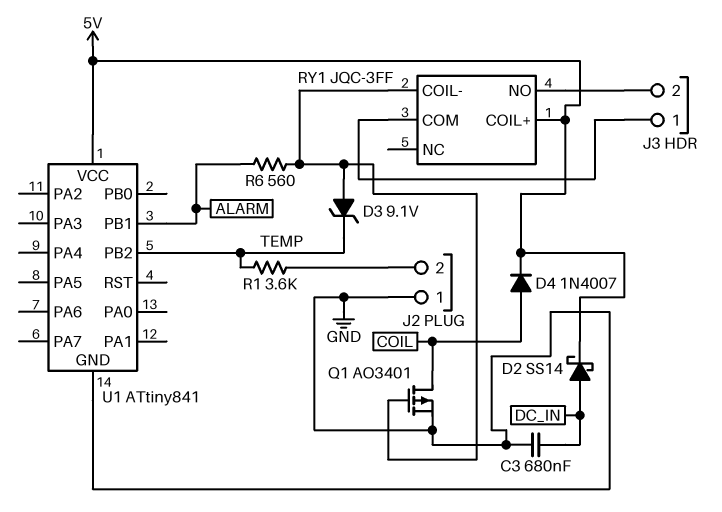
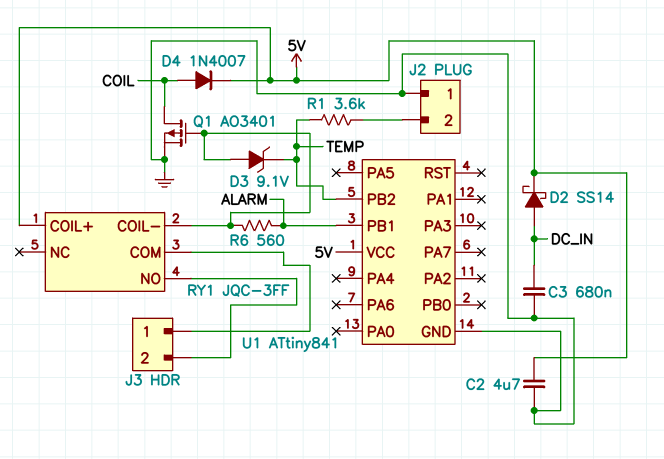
C2: none -> 4.7uF (5V, GND)

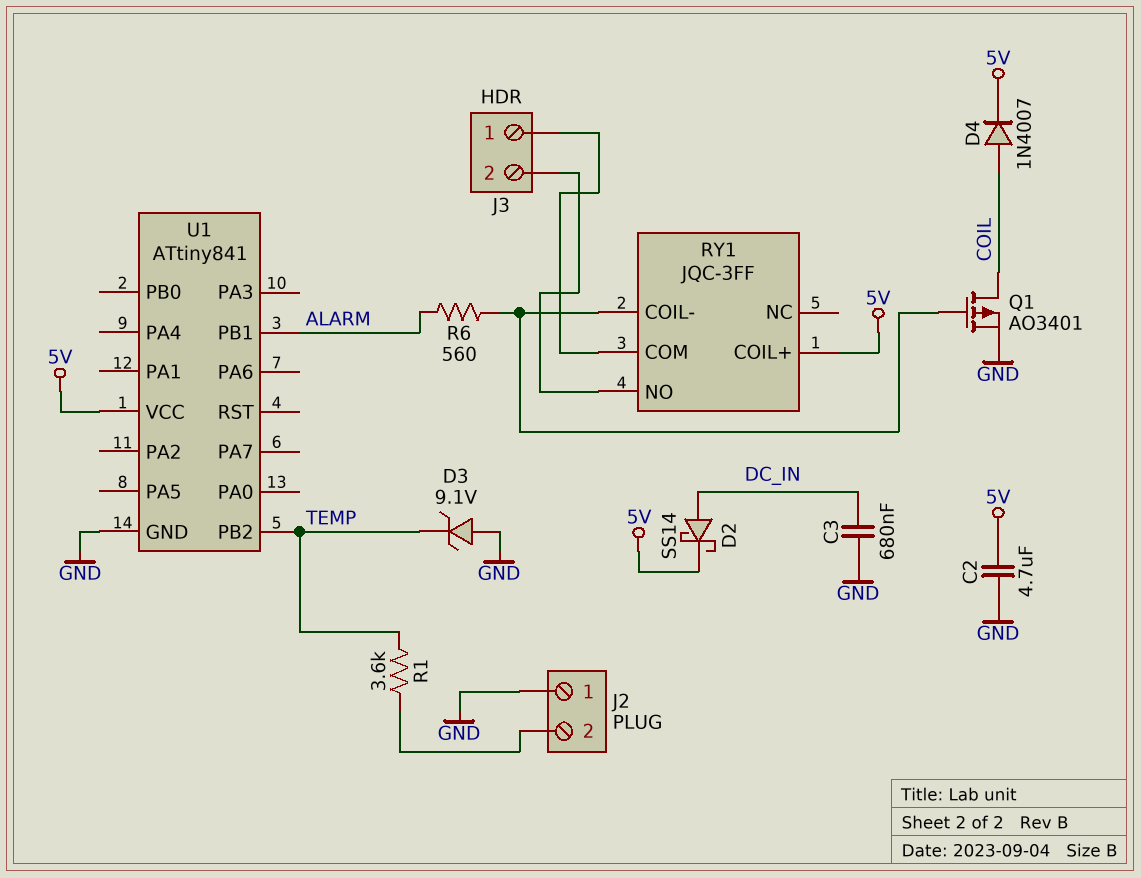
D3: zener 9.1V (A RY1/COIL-, K TEMP) -> zener 9.1V (A GND, K TEMP)

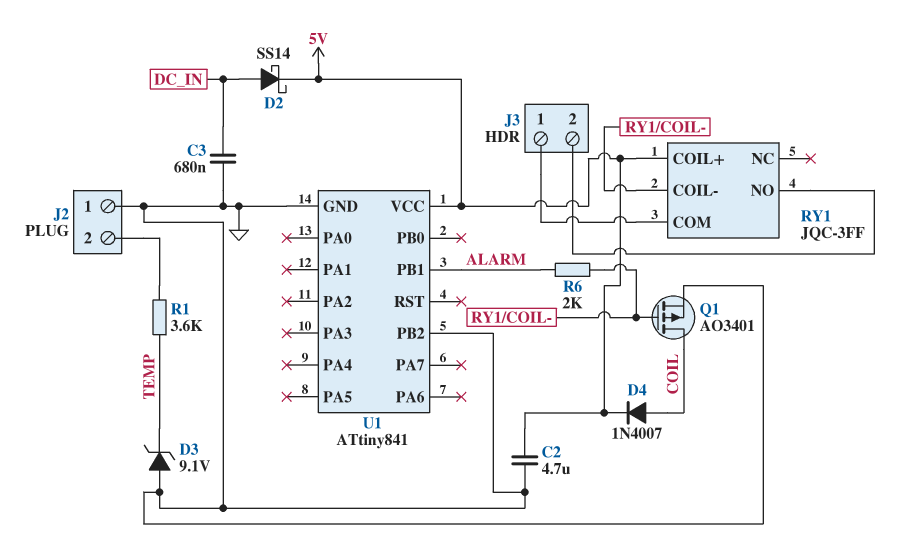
R6: 560 (ALARM, RY1/COIL-) -> 2k (ALARM, RY1/COIL-)
U1 pin PB2: TEMP -> GND

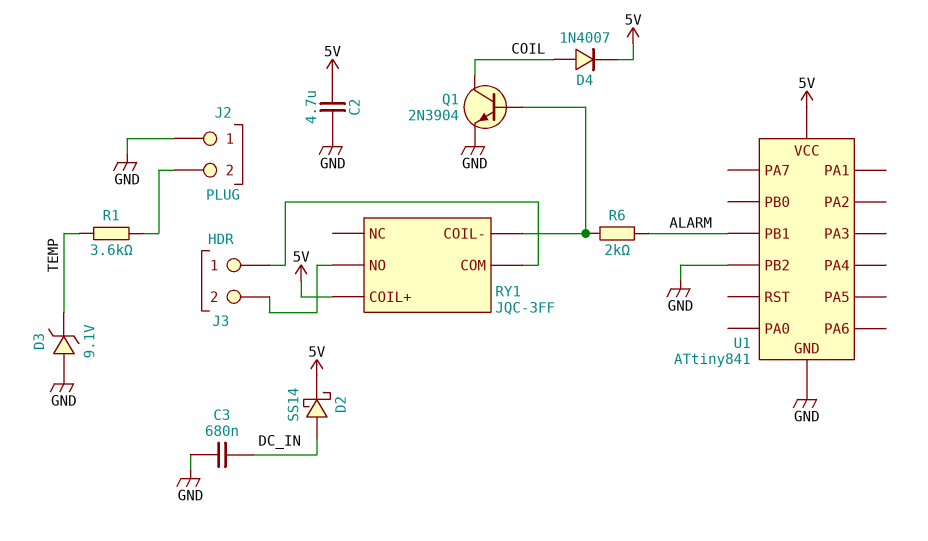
Q1: PMOS AO3401 (G RY1/COIL-, D COIL, S GND) -> NPN 2N3904 (B RY1/COIL-, C COIL, E GND)

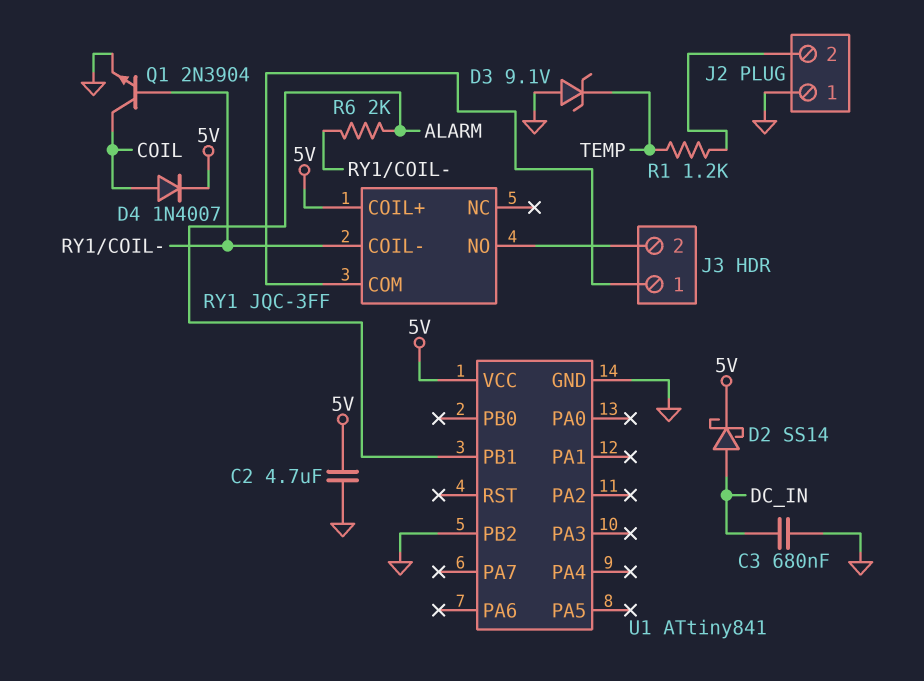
R1: 3.6k (J2/2, TEMP) -> 1.2k (J2/2, TEMP)

